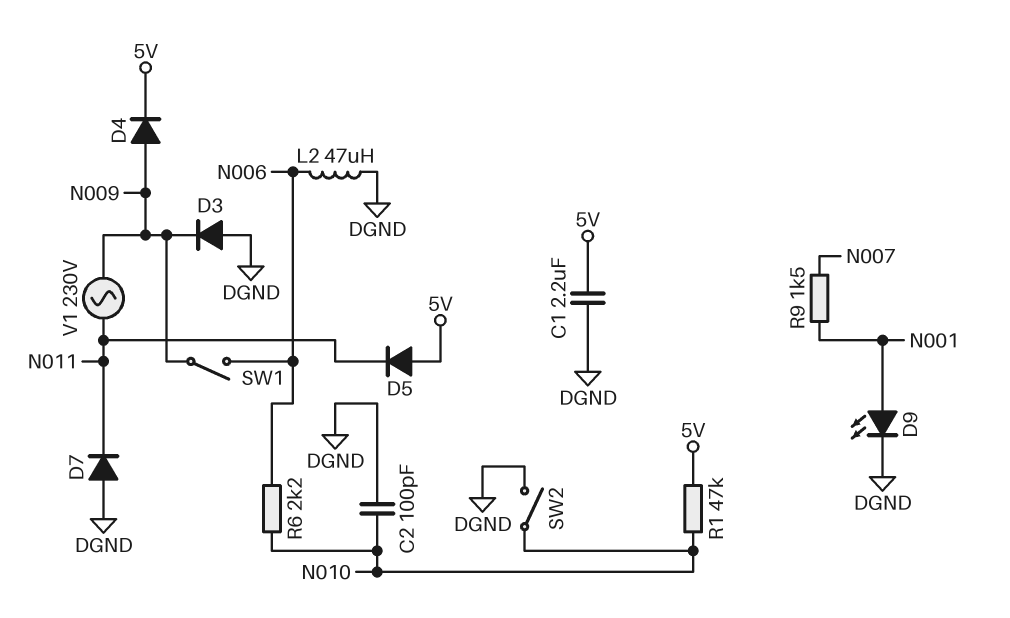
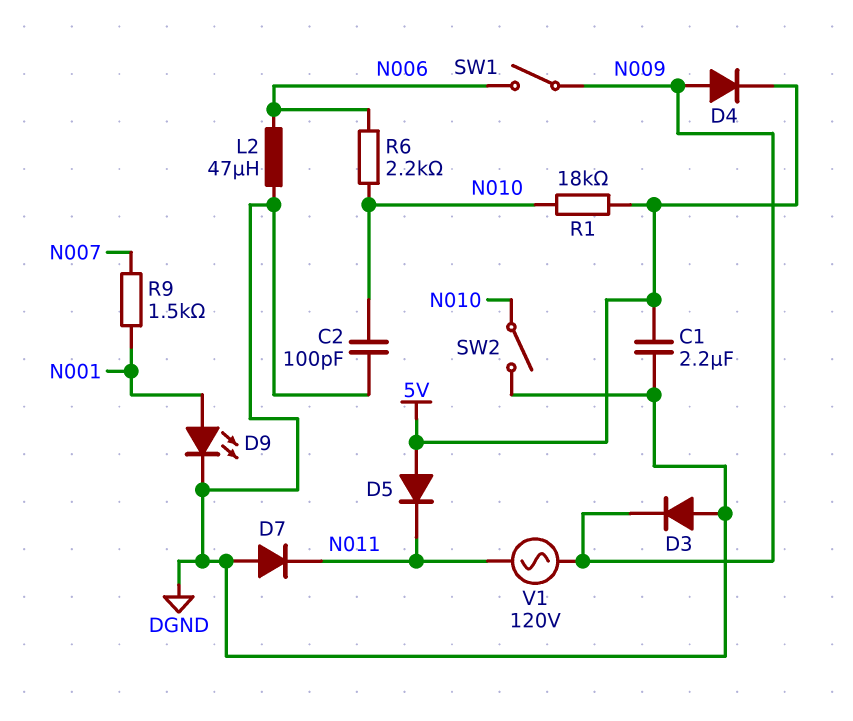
R1: 47k (5V, N010) -> 18k (5V, N010)
V1: AC 230V (N009, N011) -> AC 120V (N009, N011)

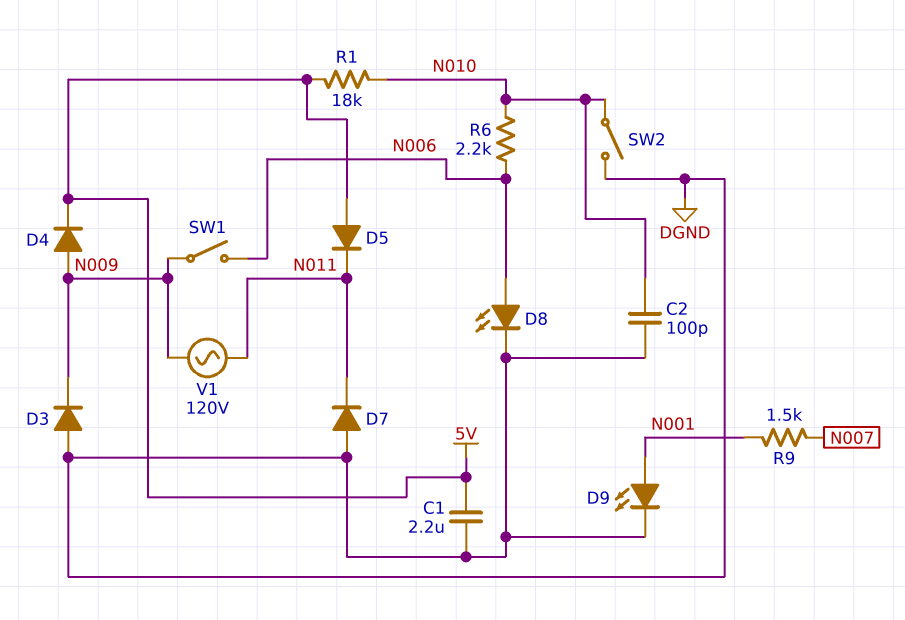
D8: none -> LED (A N006, K DGND)
L2: 47uH (DGND, N006) -> none

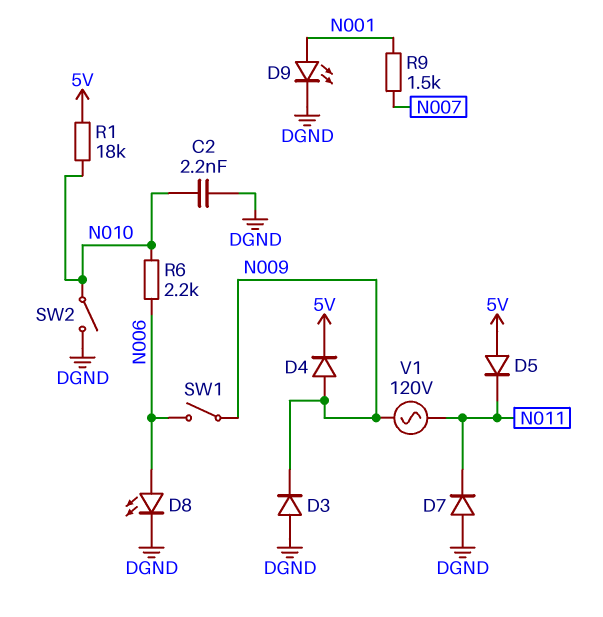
C1: 2.2uF (5V, DGND) -> none
C2: 100pF (DGND, N010) -> 2.2nF (DGND, N010)

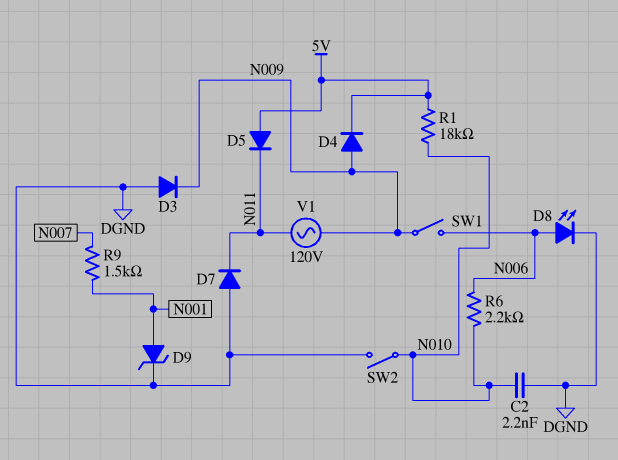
D9: LED (A N001, K DGND) -> zener (A N001, K DGND)

